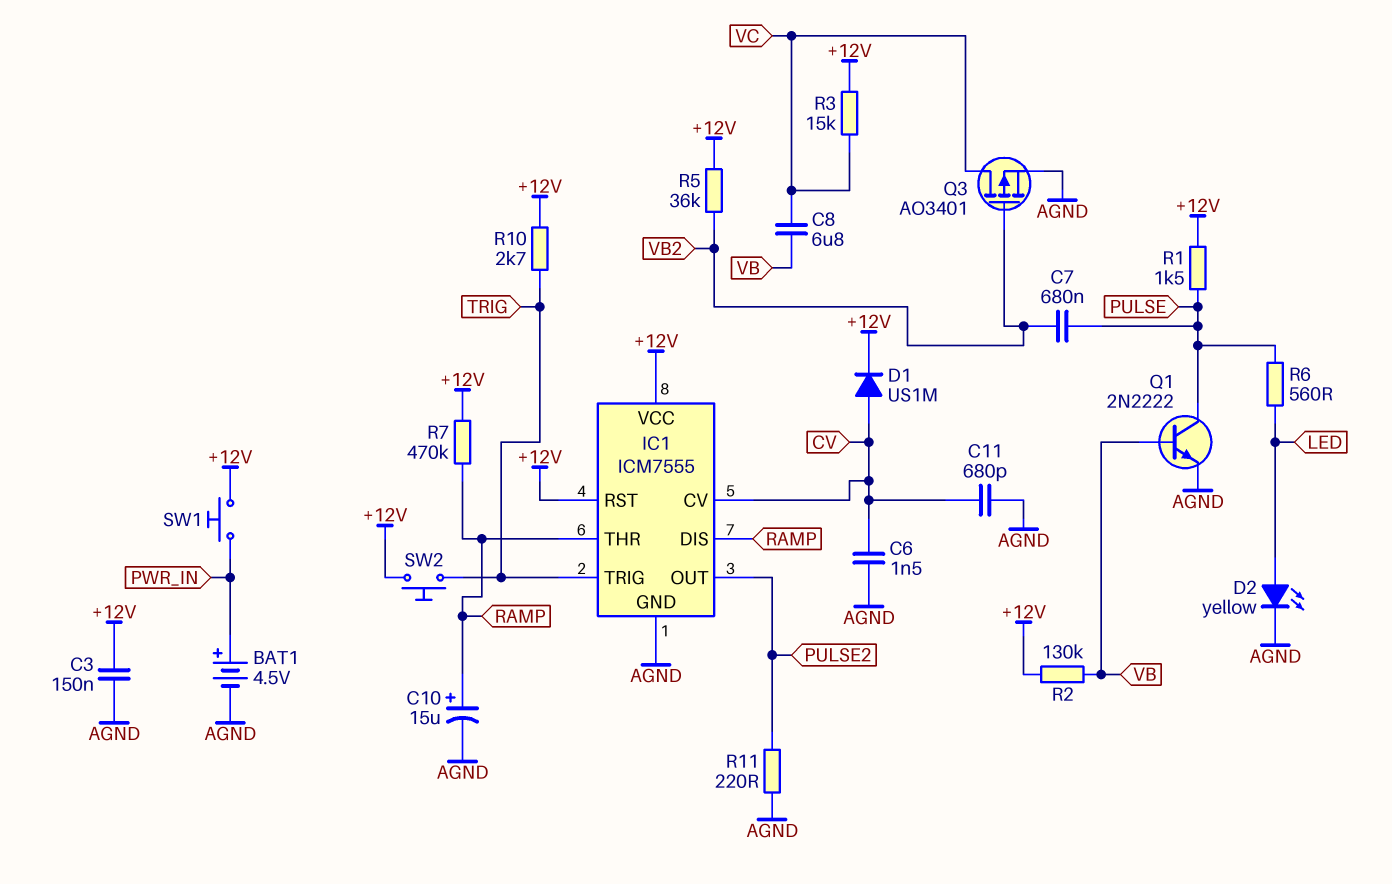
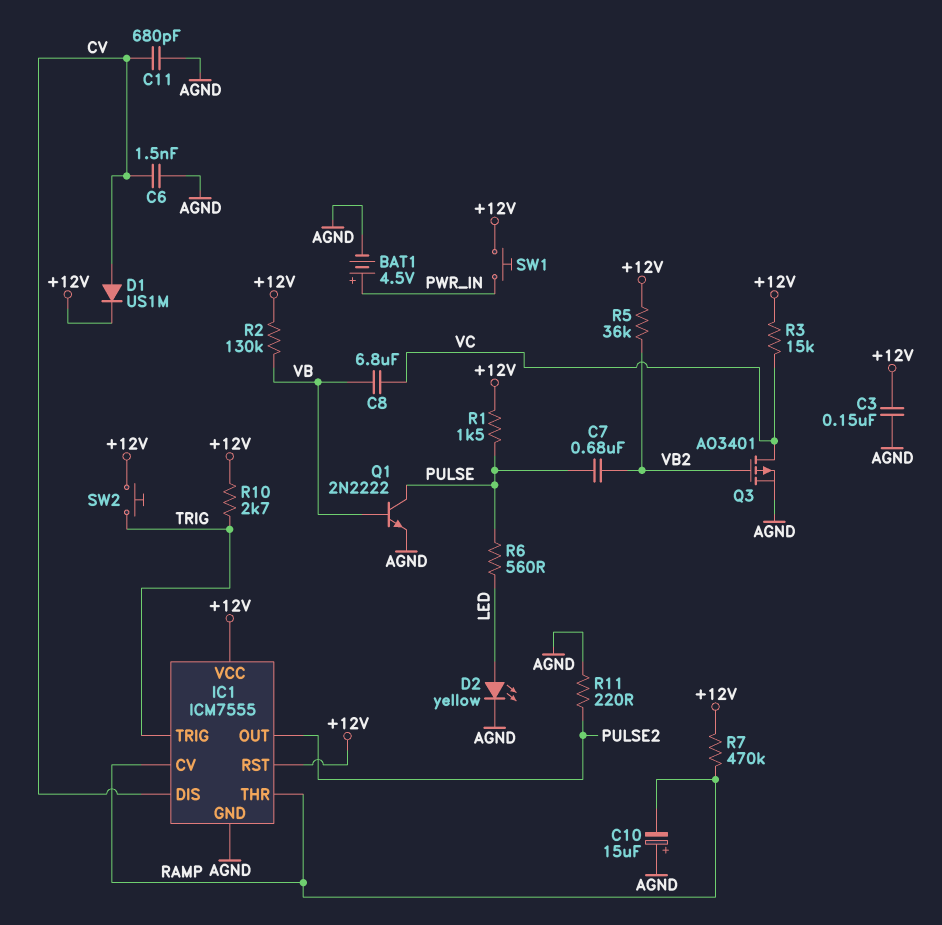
C10: 15uF (plus RAMP, minus AGND) -> 15uF (plus AGND, minus RAMP)
IC1 pin CV: CV -> RAMP
IC1 pin DIS: RAMP -> CV

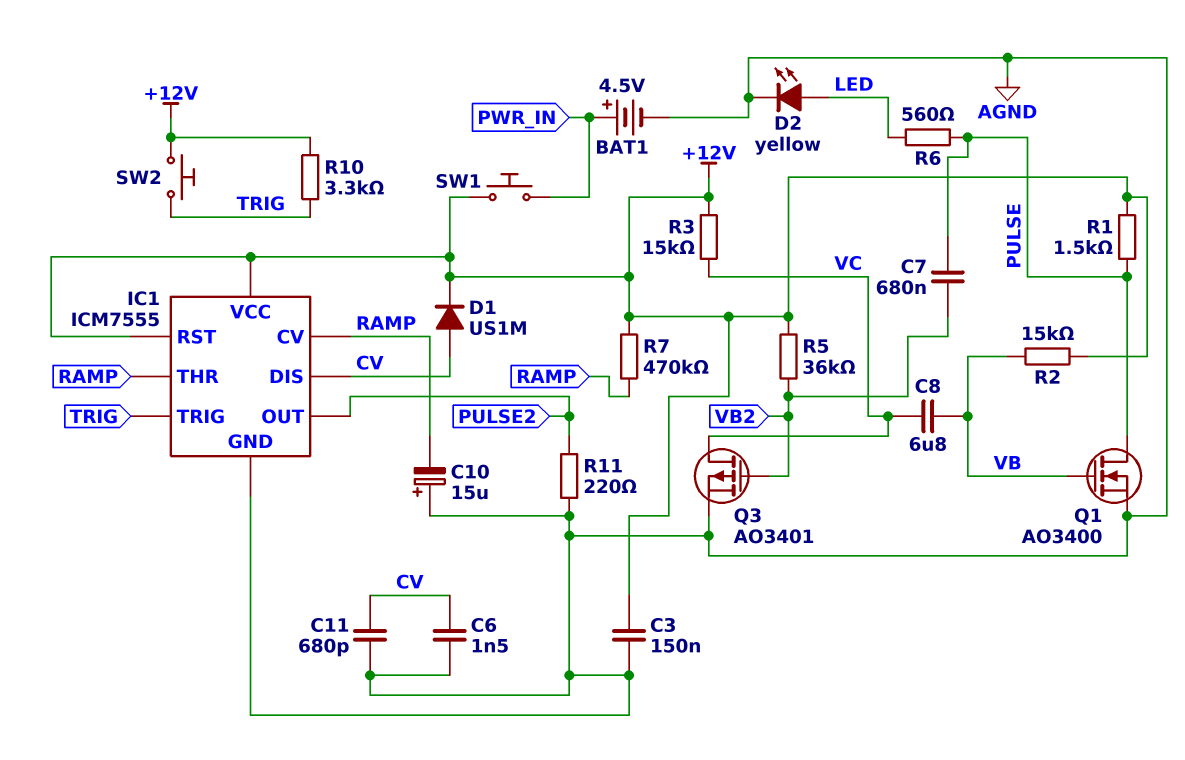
Q1: NPN 2N2222 (B VB, C PULSE, E AGND) -> NMOS AO3400 (G VB, D PULSE, S AGND)
R2: 130k (+12V, VB) -> 15k (+12V, VB)
R10: 2.7k (+12V, TRIG) -> 3.3k (+12V, TRIG)

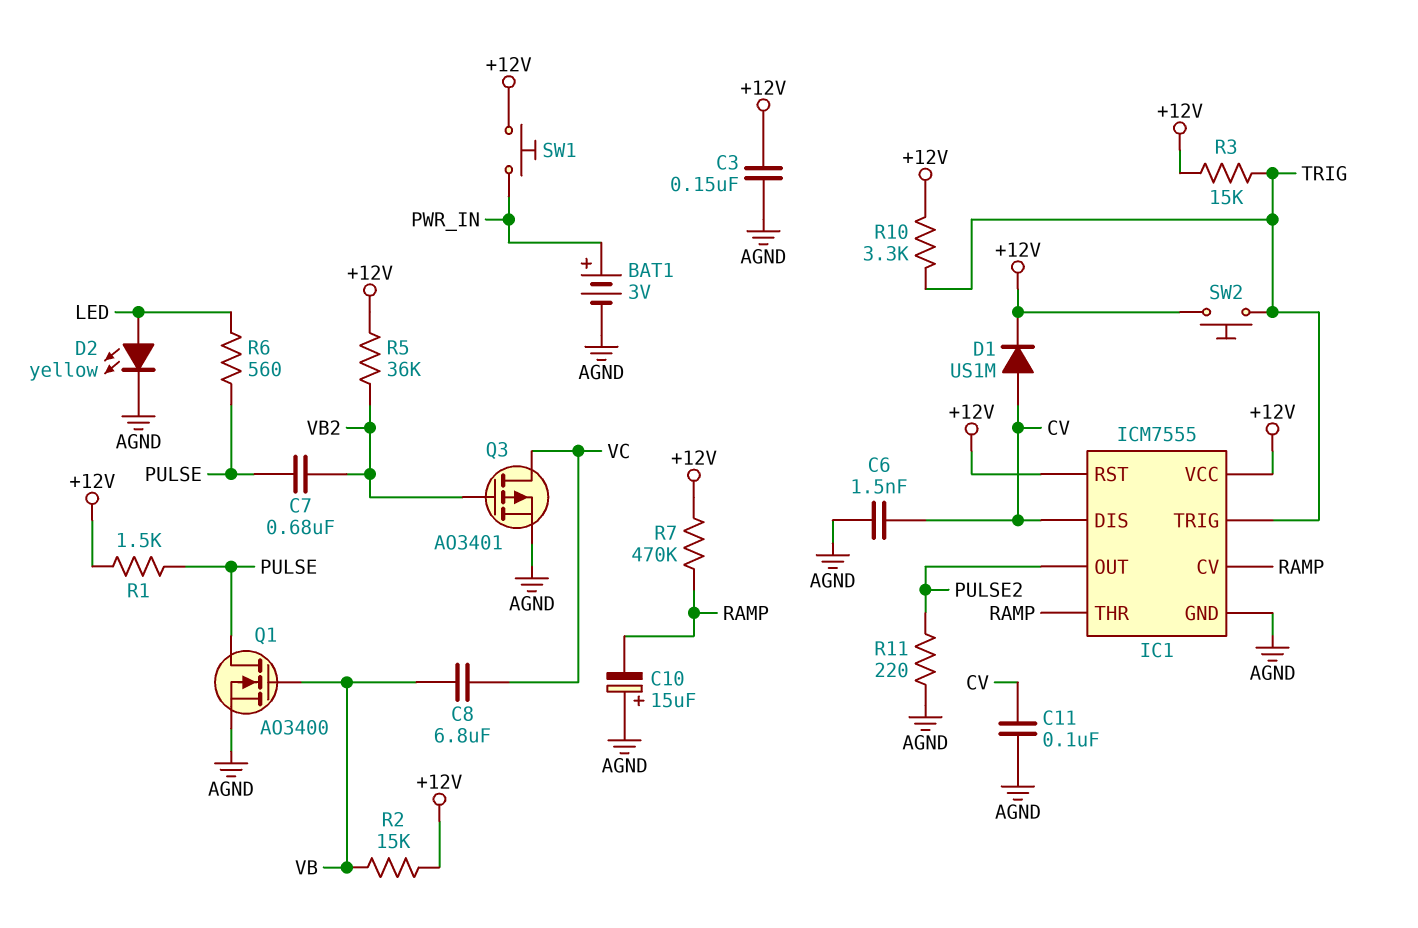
BAT1: 4.5V (plus PWR_IN, minus AGND) -> 3V (plus PWR_IN, minus AGND)
C11: 680pF (AGND, CV) -> 100nF (AGND, CV)
R3: 15k (+12V, VC) -> 15k (+12V, TRIG)

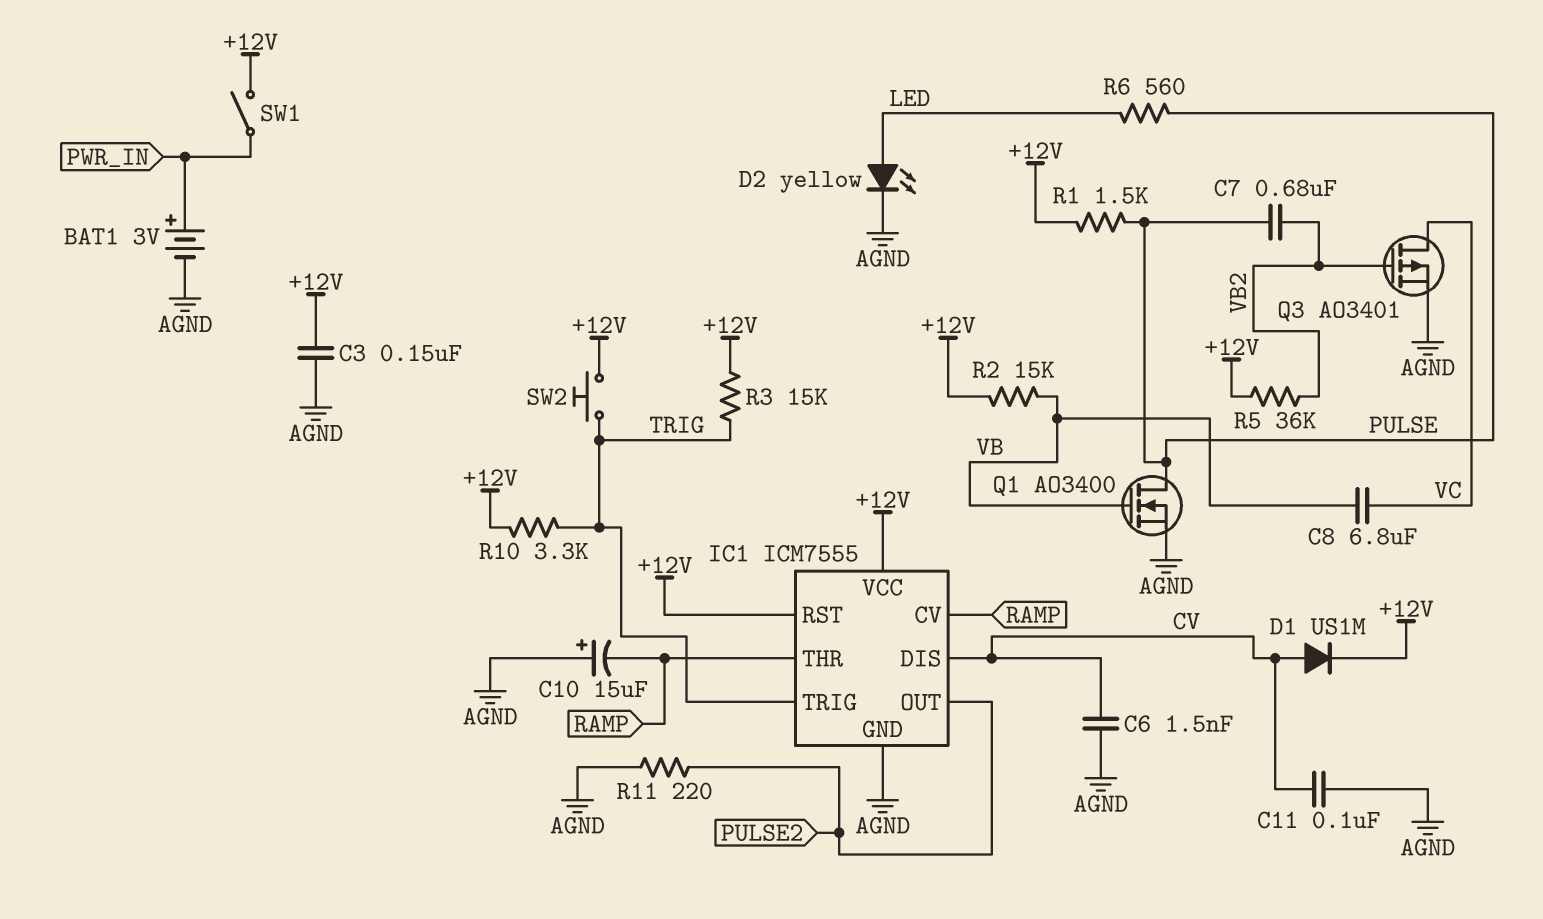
R7: 470k (+12V, RAMP) -> none
SW1: button (+12V, PWR_IN) -> switch (+12V, PWR_IN)

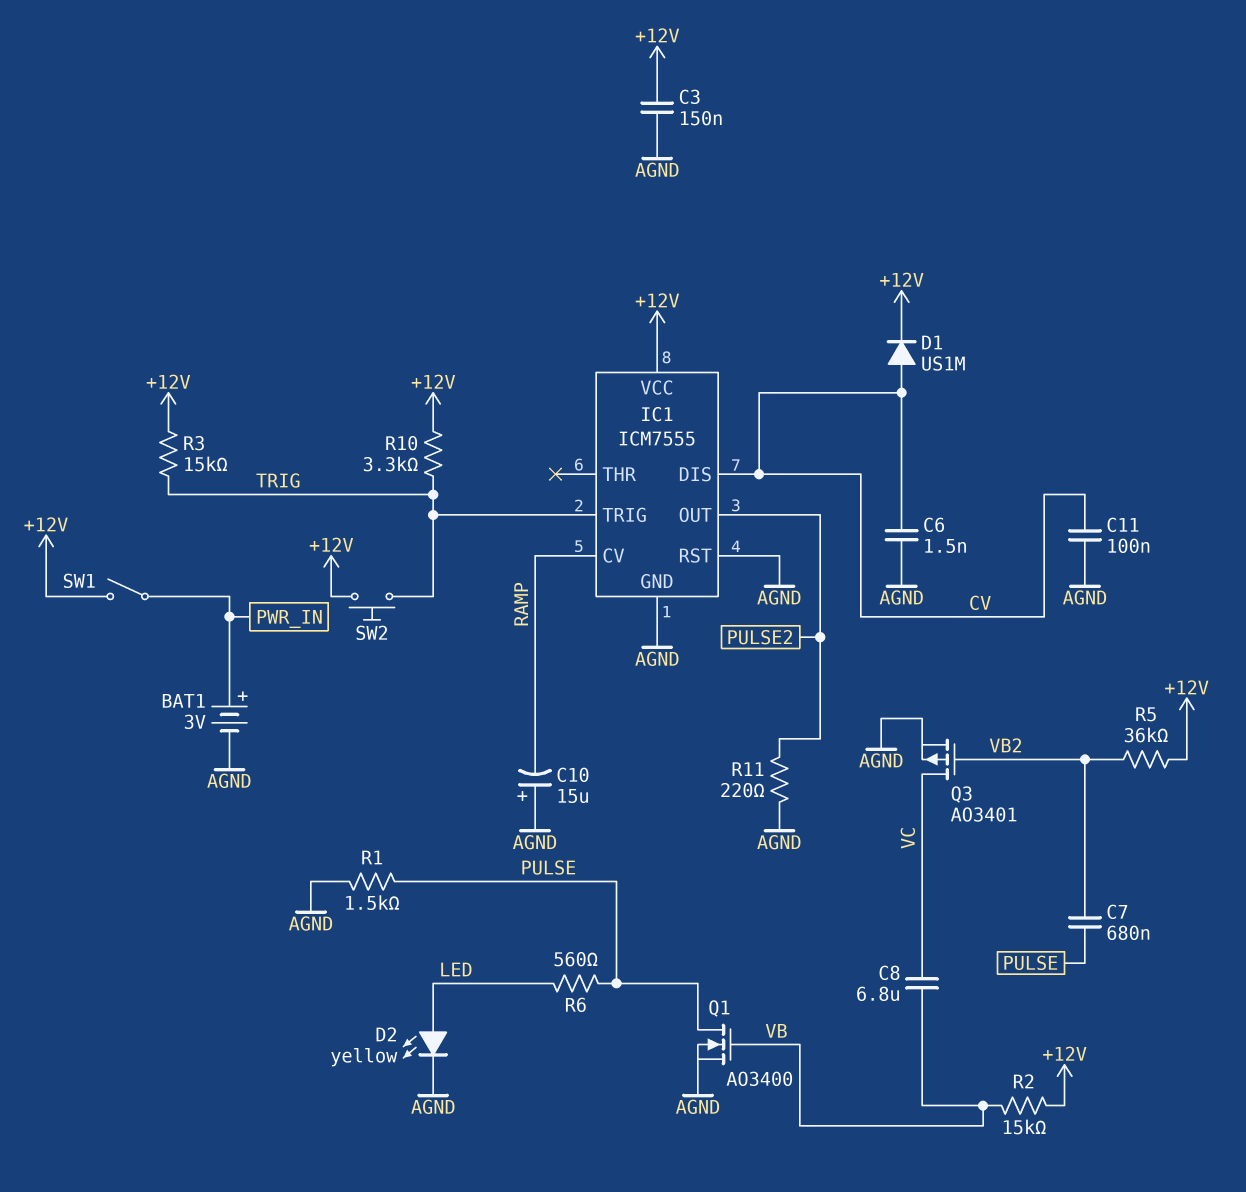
IC1 pin RST: +12V -> AGND
IC1 pin THR: RAMP -> none
R1: 1.5k (+12V, PULSE) -> 1.5k (AGND, PULSE)

